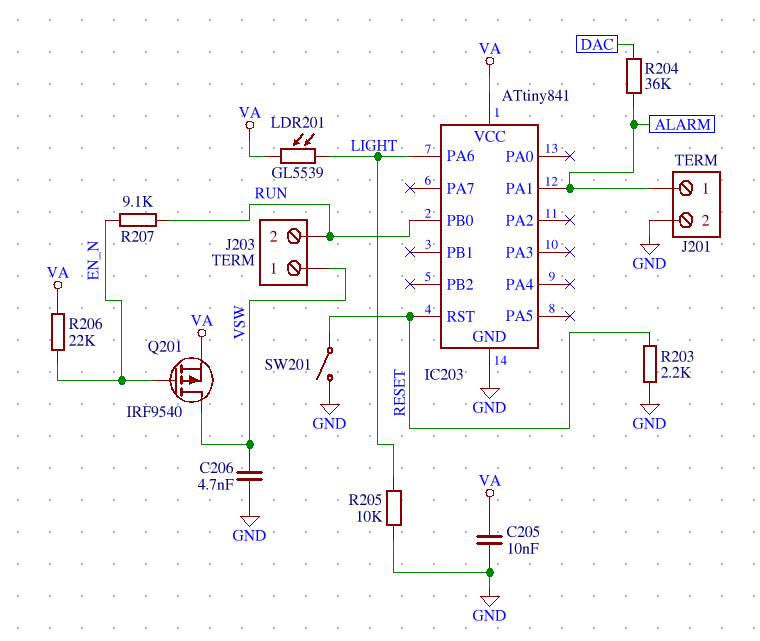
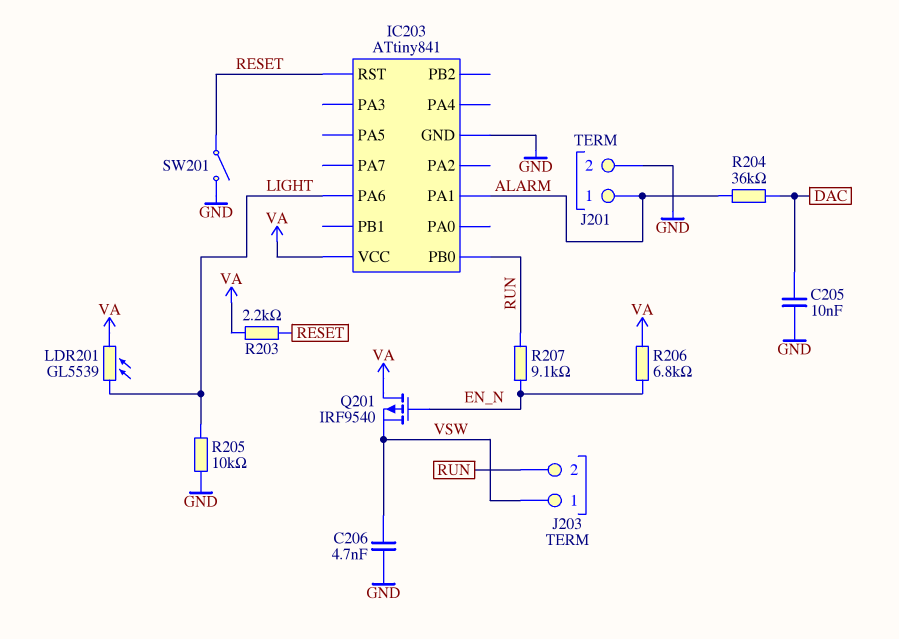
C205: 10nF (GND, VA) -> 10nF (DAC, GND)
Q201: PMOS IRF9540 (G EN_N, D VSW, S VA) -> PMOS IRF9540 (G EN_N, D VA, S VSW)
R203: 2.2k (GND, RESET) -> 2.2k (RESET, VA)
R206: 22k (EN_N, VA) -> 6.8k (EN_N, VA)

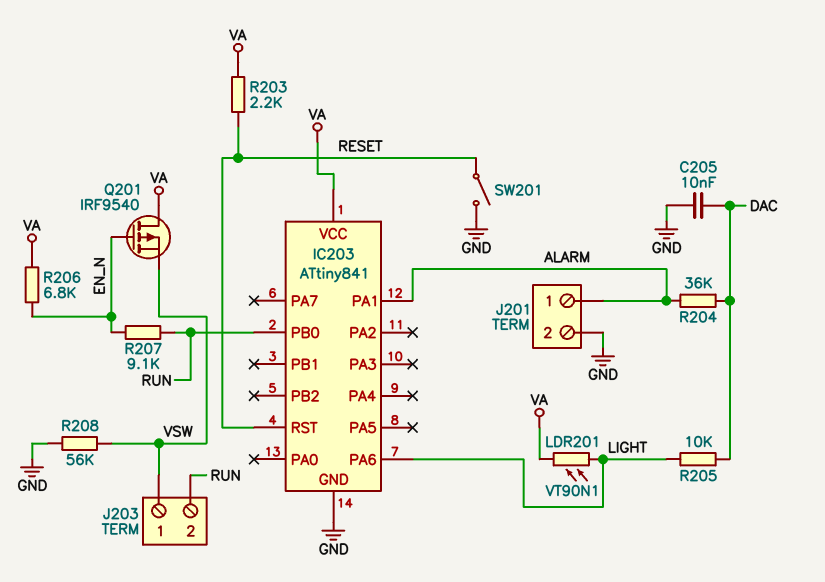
C206: 4.7nF (GND, VSW) -> none
LDR201: GL5539 (LIGHT, VA) -> VT90N1 (LIGHT, VA)
R205: 10k (GND, LIGHT) -> 10k (DAC, LIGHT)
R208: none -> 56k (GND, VSW)

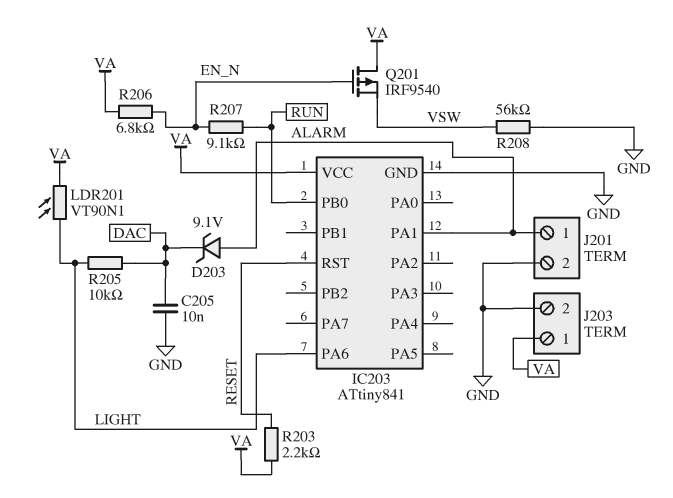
D203: none -> zener 9.1V (A ALARM, K DAC)
J203 pin 1: VSW -> VA
J203 pin 2: RUN -> GND
R204: 36k (ALARM, DAC) -> none
SW201: switch (GND, RESET) -> none

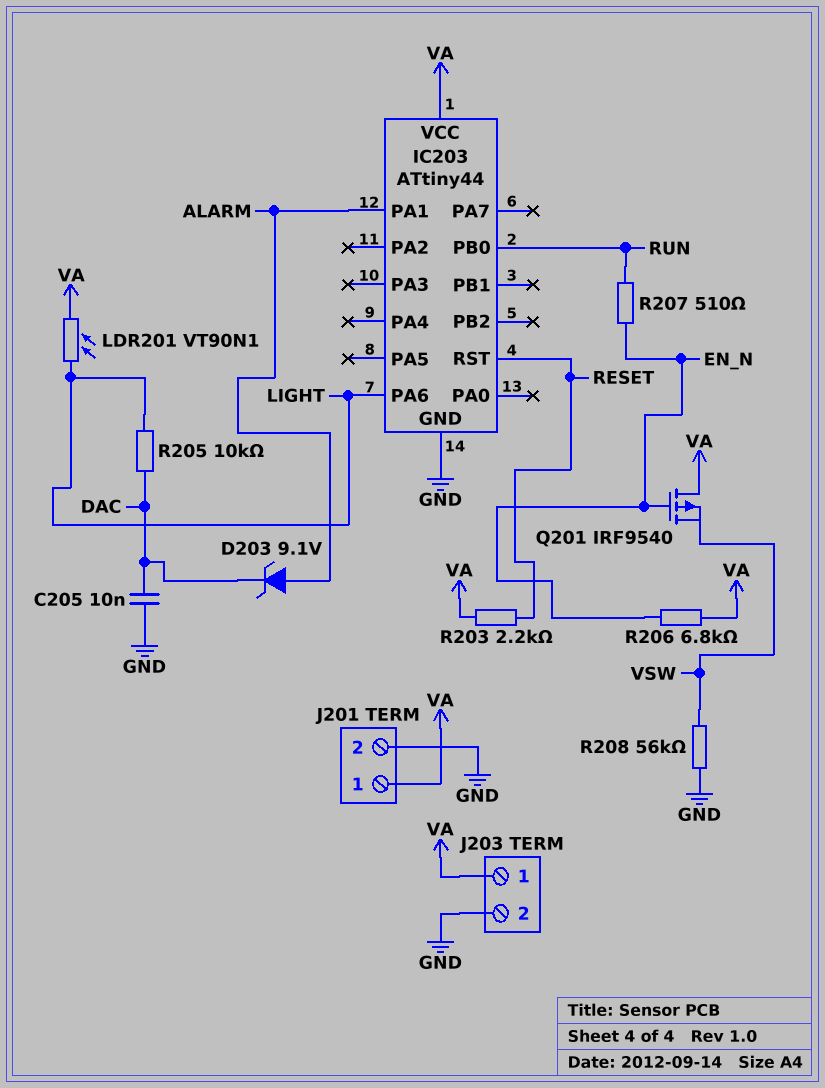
IC203: ATtiny841 -> ATtiny44
J201 pin 1: ALARM -> VA
R207: 9.1k (EN_N, RUN) -> 510 (EN_N, RUN)

